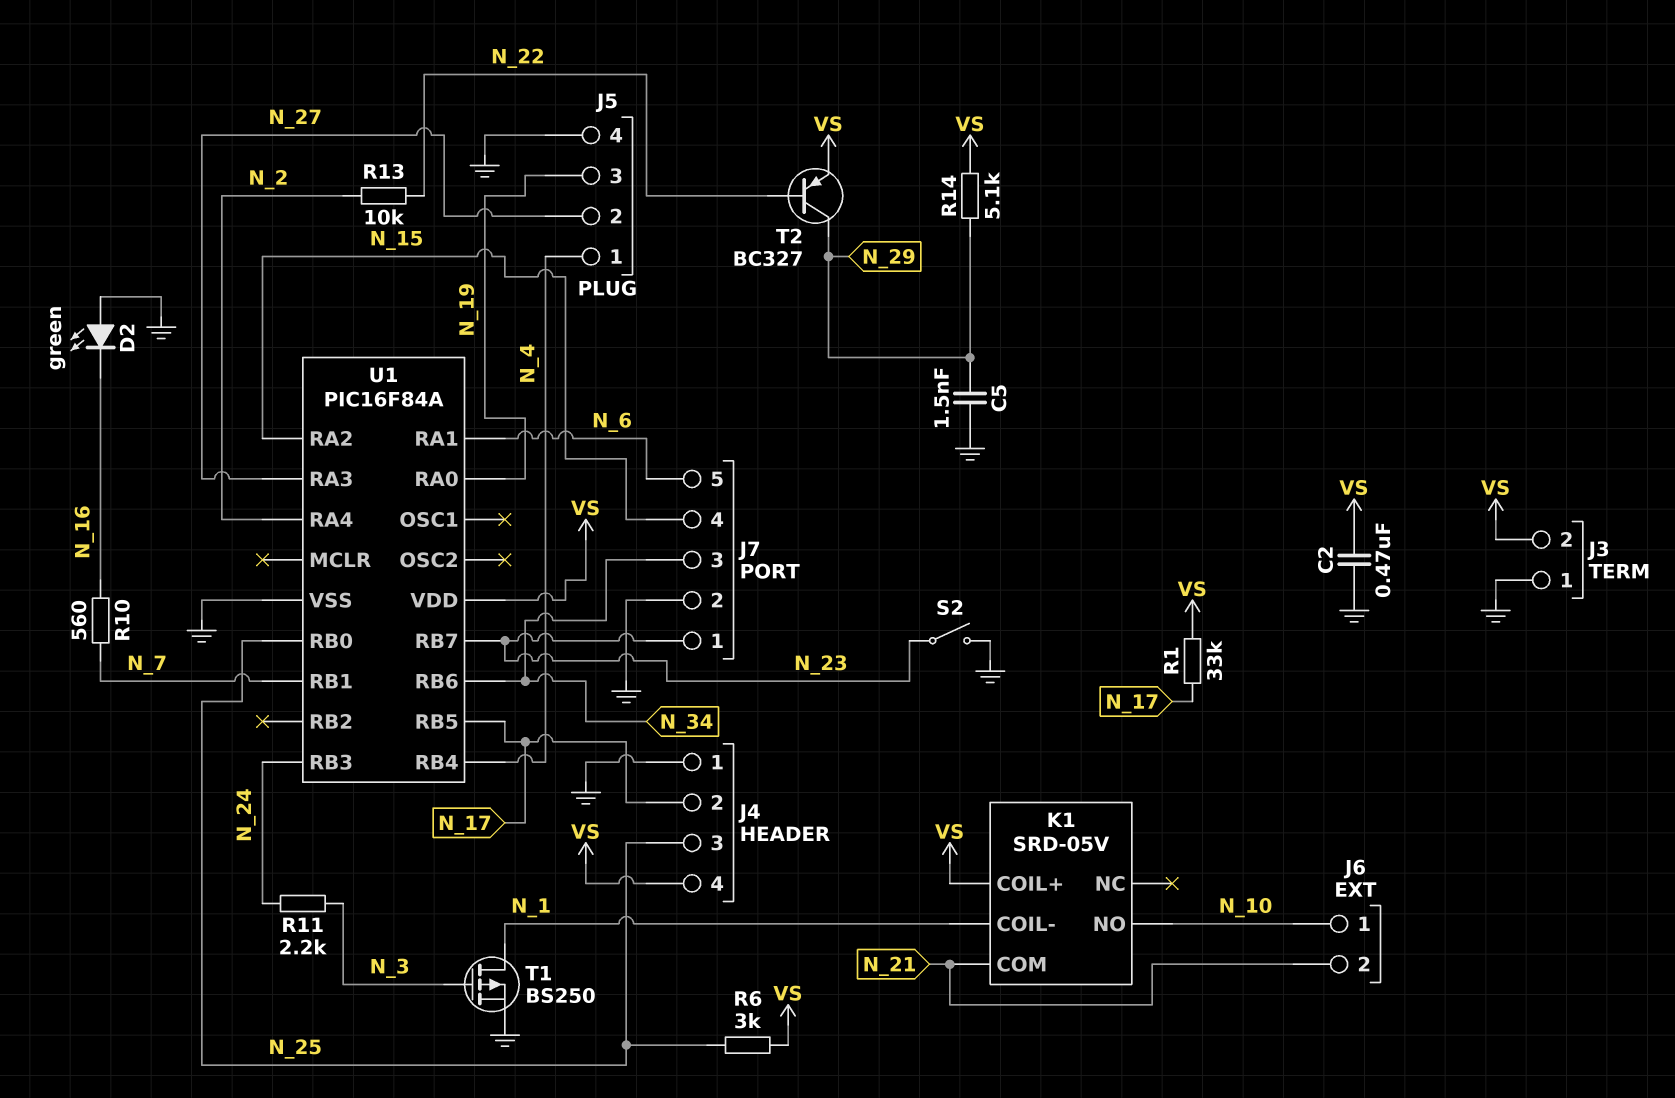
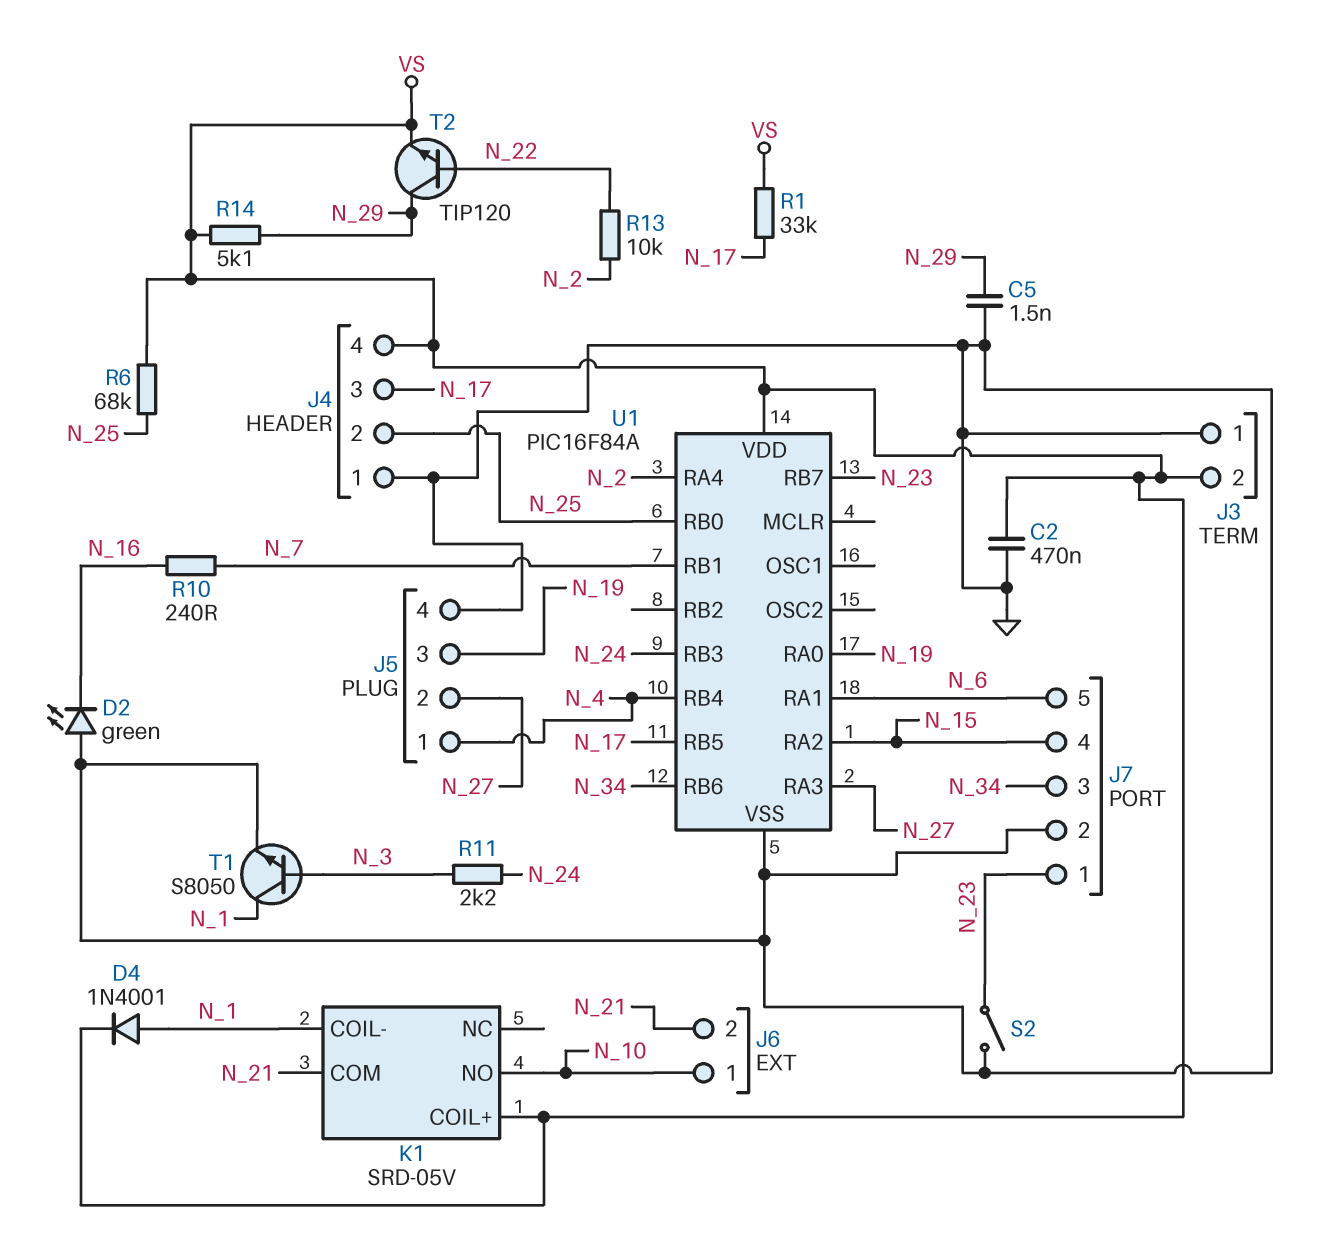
D4: none -> diode 1N4001 (A N_1, K VS)
J4 pin 2: N_17 -> N_25
J4 pin 3: N_25 -> N_17
R6: 3k (N_25, VS) -> 68k (N_25, VS)
R10: 560 (N_7, N_16) -> 240 (N_7, N_16)
T1: PMOS BS250 (G N_3, D N_1, S GND) -> NPN S8050 (B N_3, C N_1, E GND)
T2: PNP BC327 (B N_22, C N_29, E VS) -> NPN TIP120 (B N_22, C N_29, E VS)

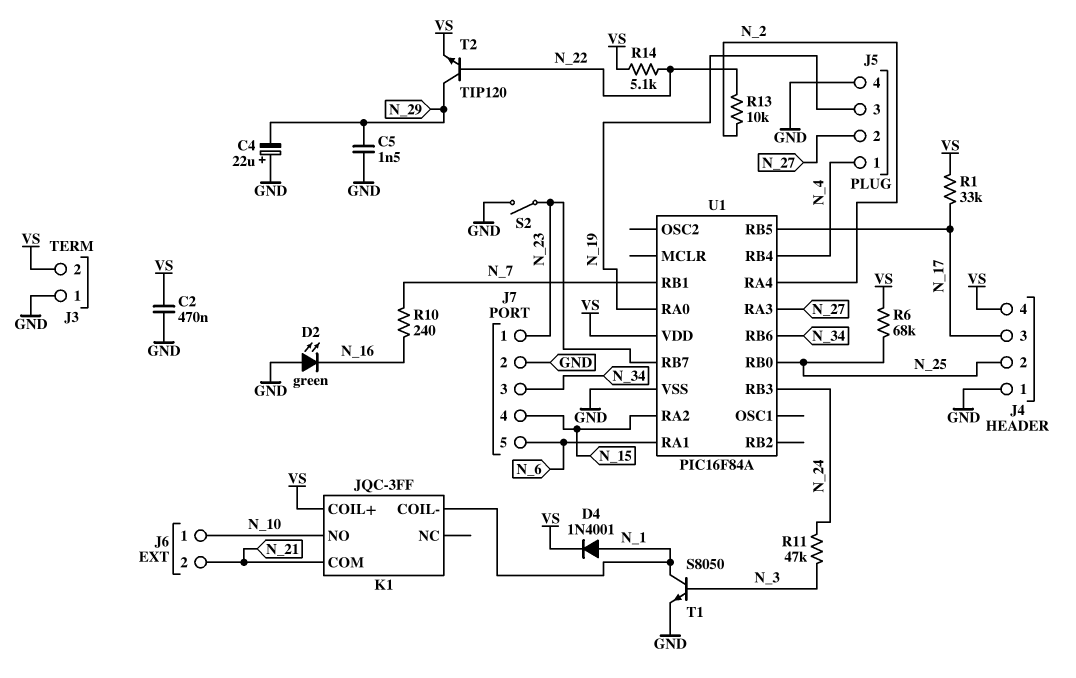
C4: none -> 22uF (plus GND, minus N_29)
K1: SRD-05V -> JQC-3FF
R11: 2.2k (N_3, N_24) -> 47k (N_3, N_24)
R14: 5.1k (N_29, VS) -> 5.1k (N_22, VS)

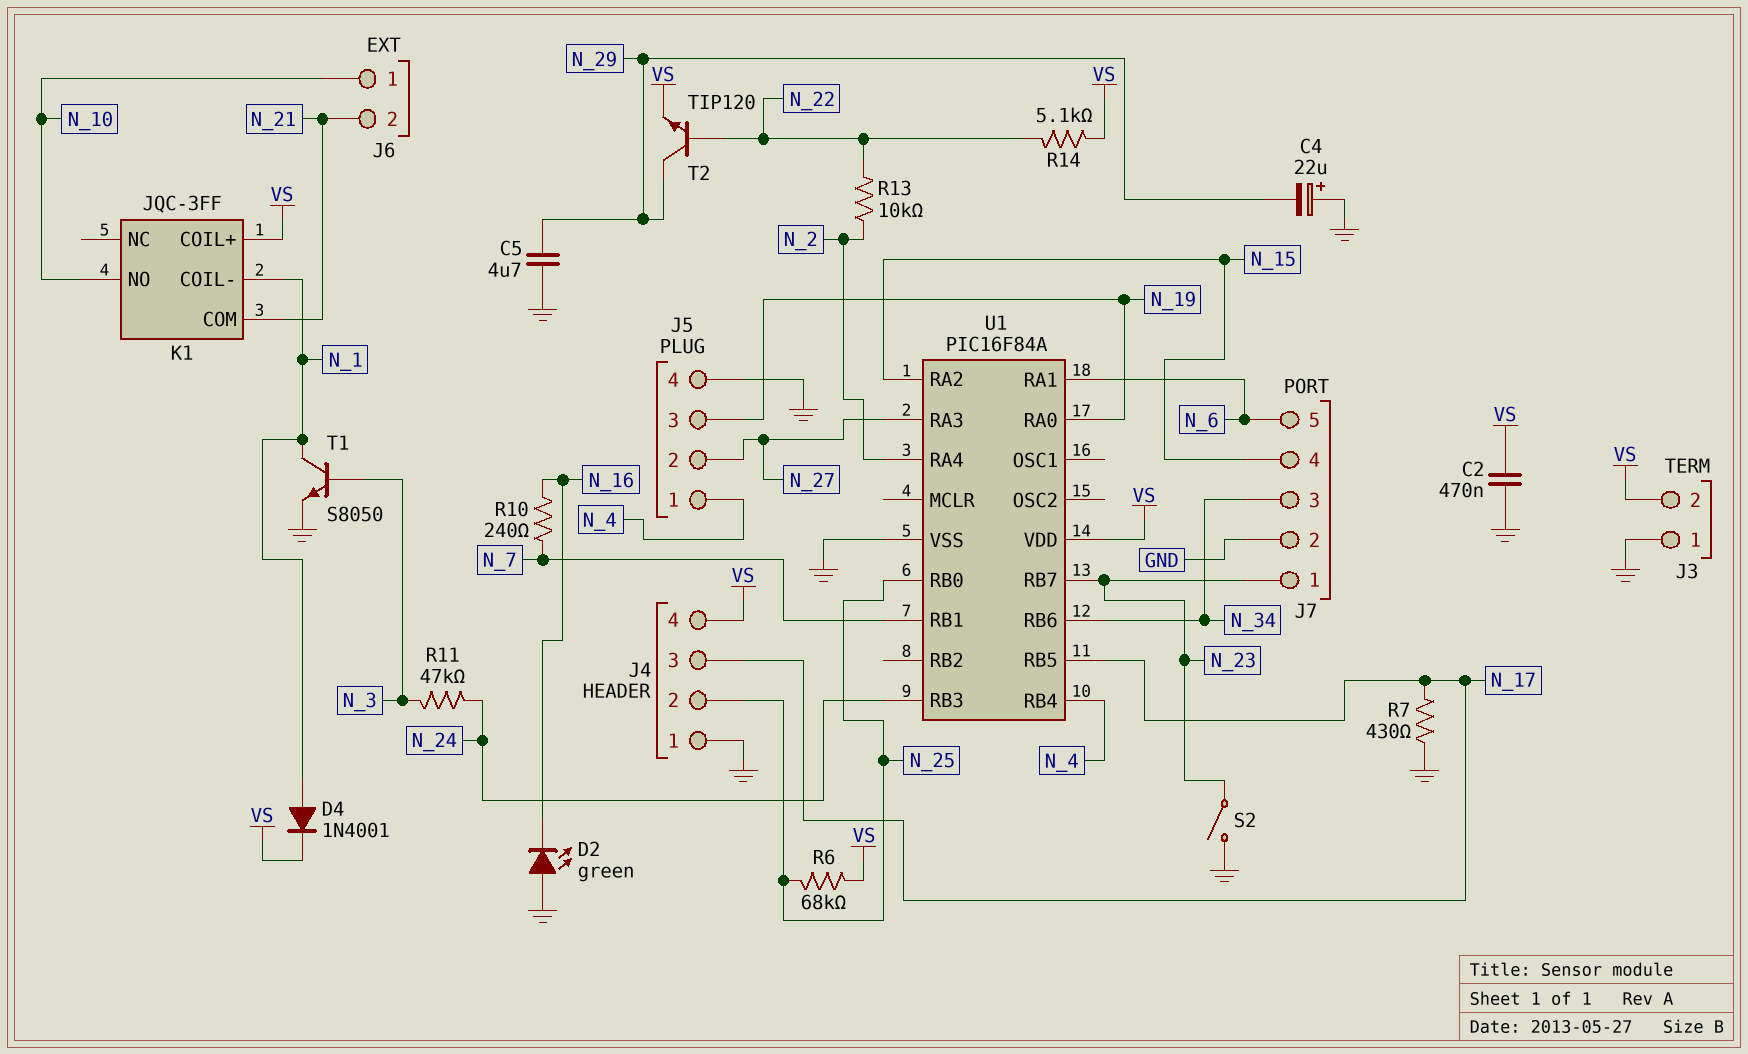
C5: 1.5nF (GND, N_29) -> 4.7uF (GND, N_29)
R1: 33k (N_17, VS) -> none
R7: none -> 430 (GND, N_17)

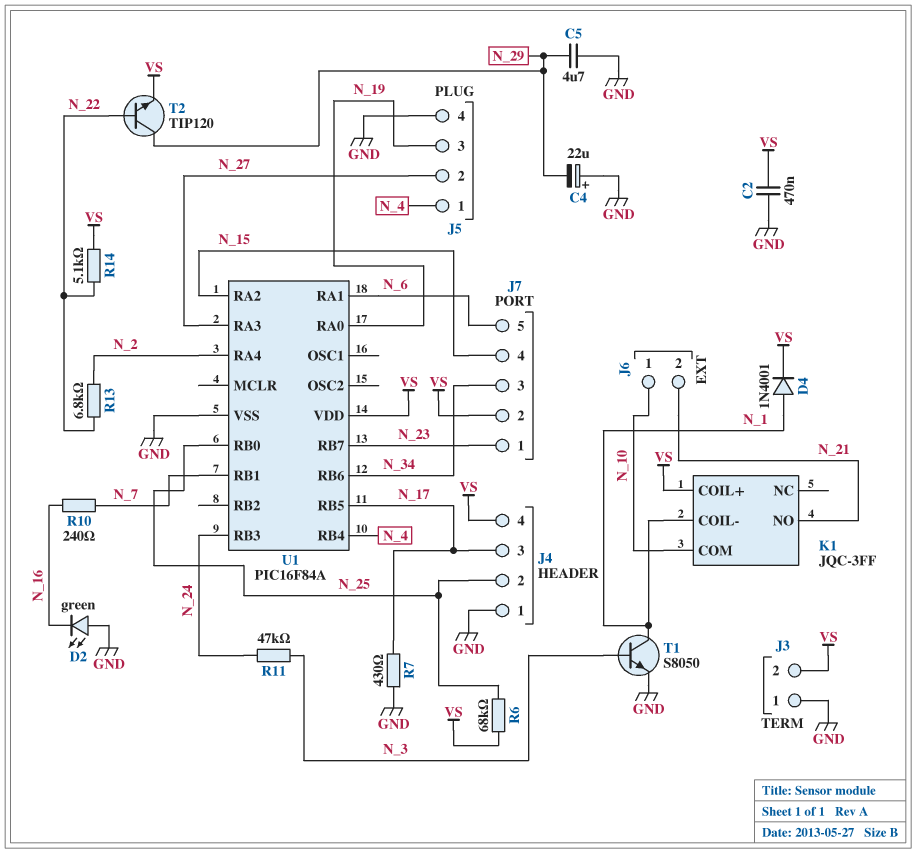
J7 pin 2: GND -> VS
K1 pin COM: N_21 -> N_10
K1 pin NO: N_10 -> N_21
R13: 10k (N_2, N_22) -> 6.8k (N_2, N_22)
S2: switch (GND, N_23) -> none

